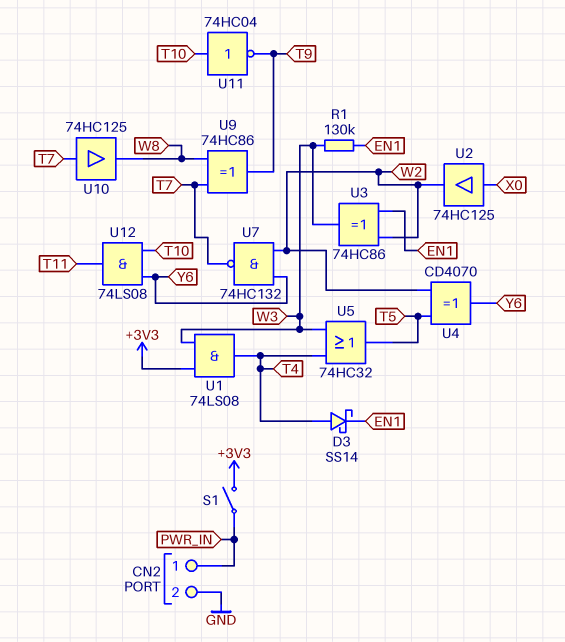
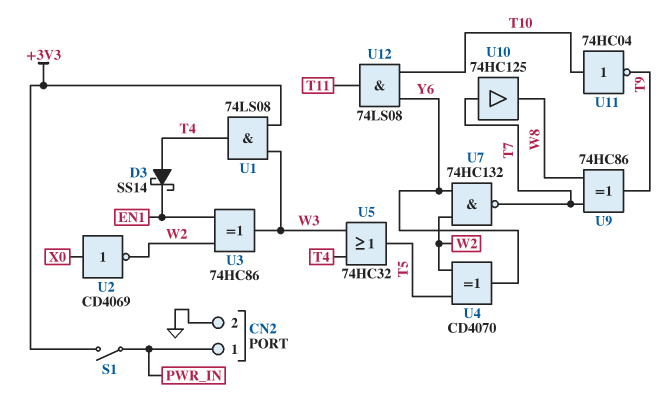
R1: 130k (EN1, W3) -> none
U2: buffer 74HC125 (in X0, out W2) -> NOT CD4069 (in X0, out W2)

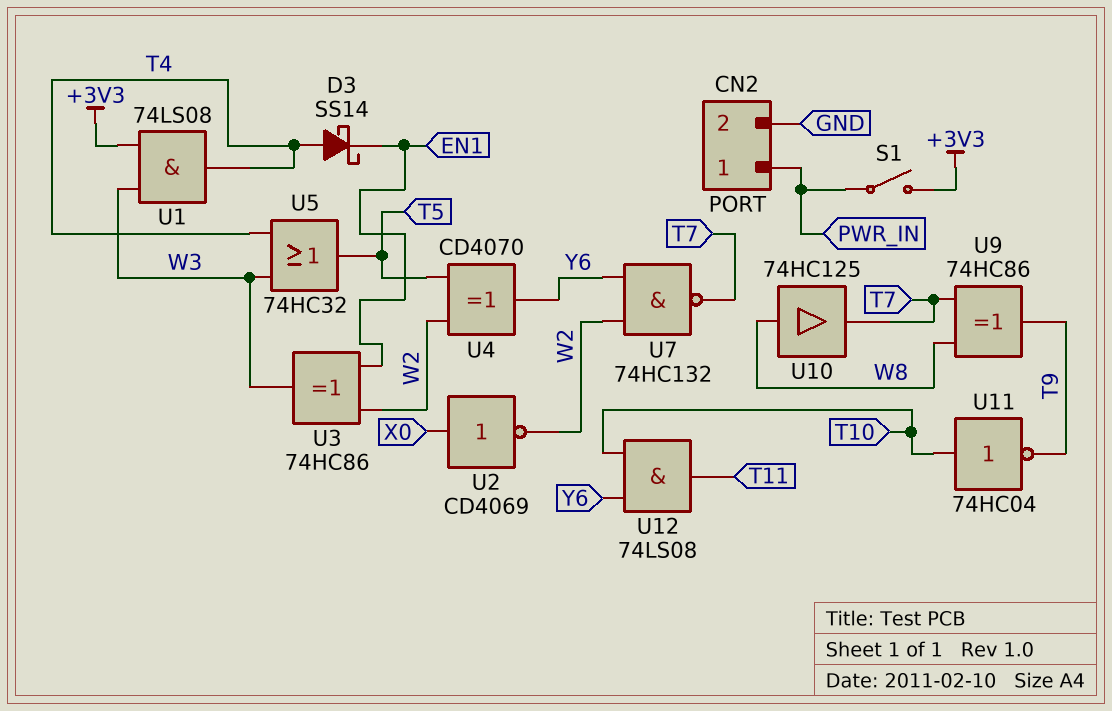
U10: buffer 74HC125 (in T7, out W8) -> buffer 74HC125 (in W8, out T7)

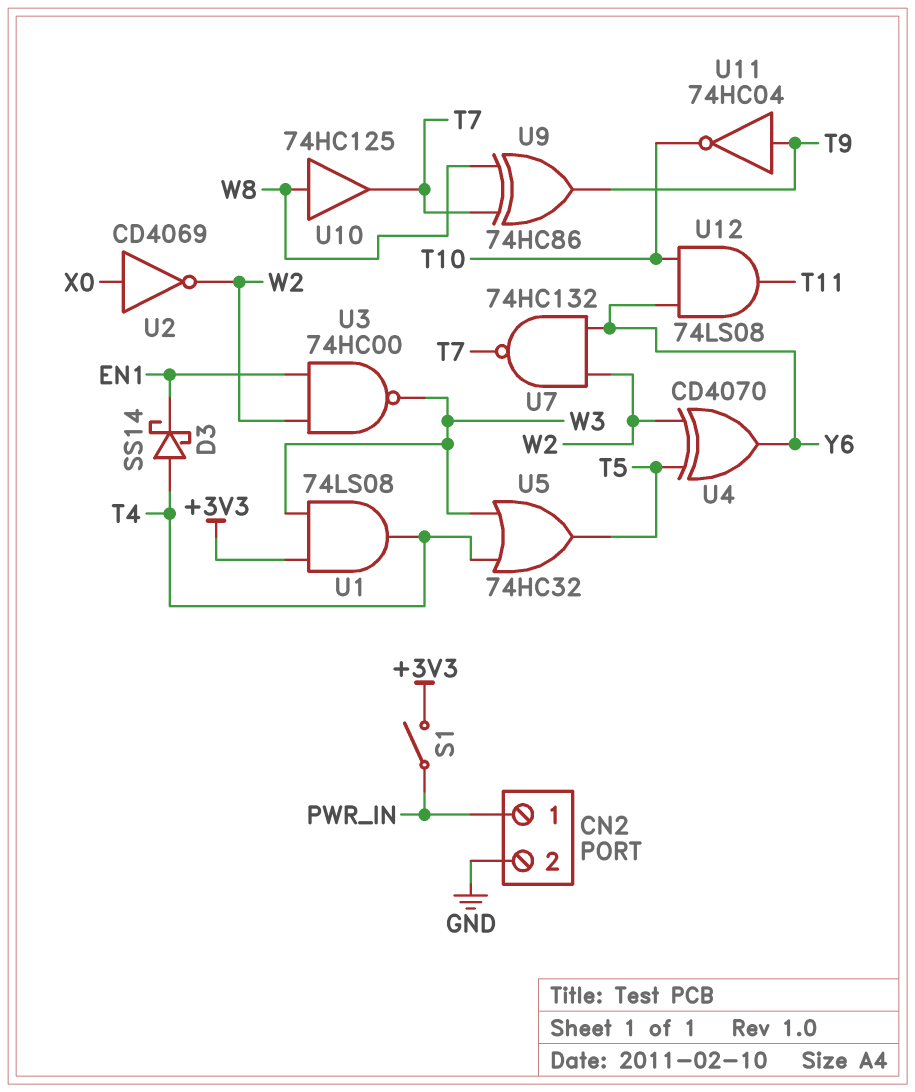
U3: XOR 74HC86 (in EN1, in W2, out W3) -> NAND 74HC00 (in EN1, in W2, out W3)
U11: NOT 74HC04 (in T10, out T9) -> NOT 74HC04 (in T9, out T10)

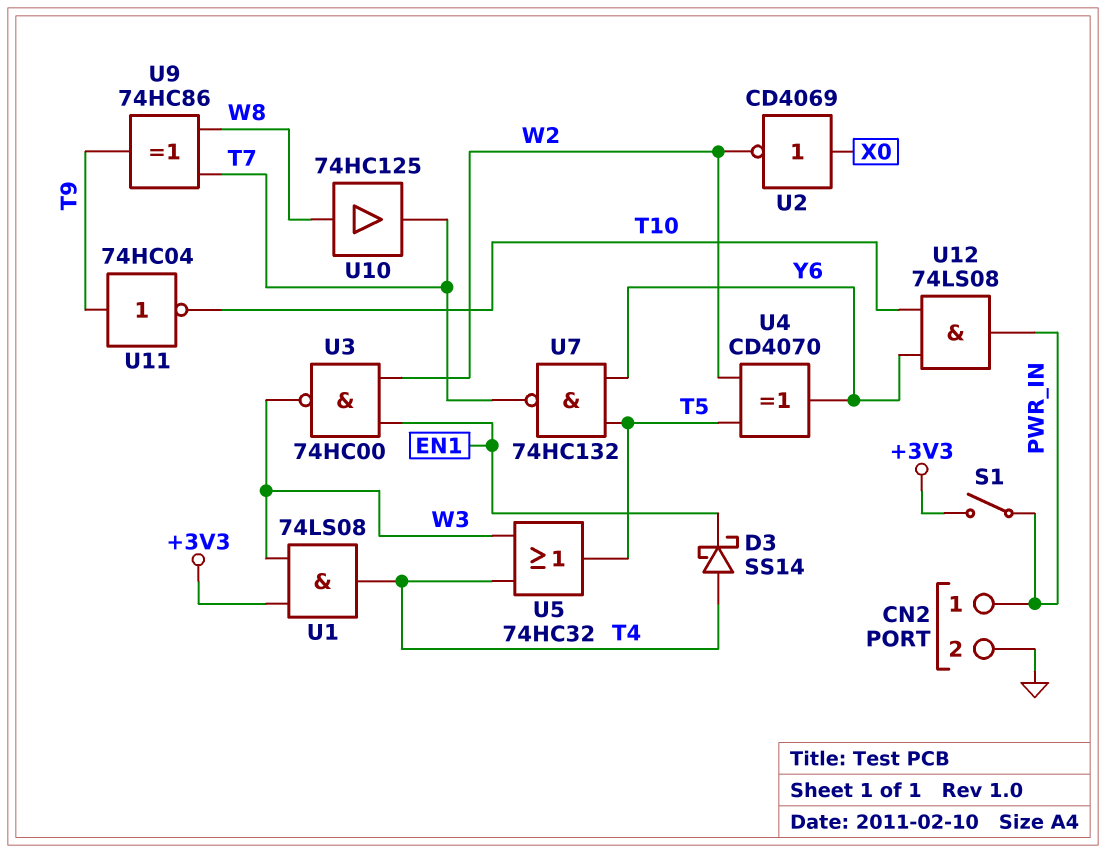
U7: NAND 74HC132 (in W2, in Y6, out T7) -> NAND 74HC132 (in T5, in Y6, out T7)
U12: AND 74LS08 (in T10, in Y6, out T11) -> AND 74LS08 (in T10, in Y6, out PWR_IN)

